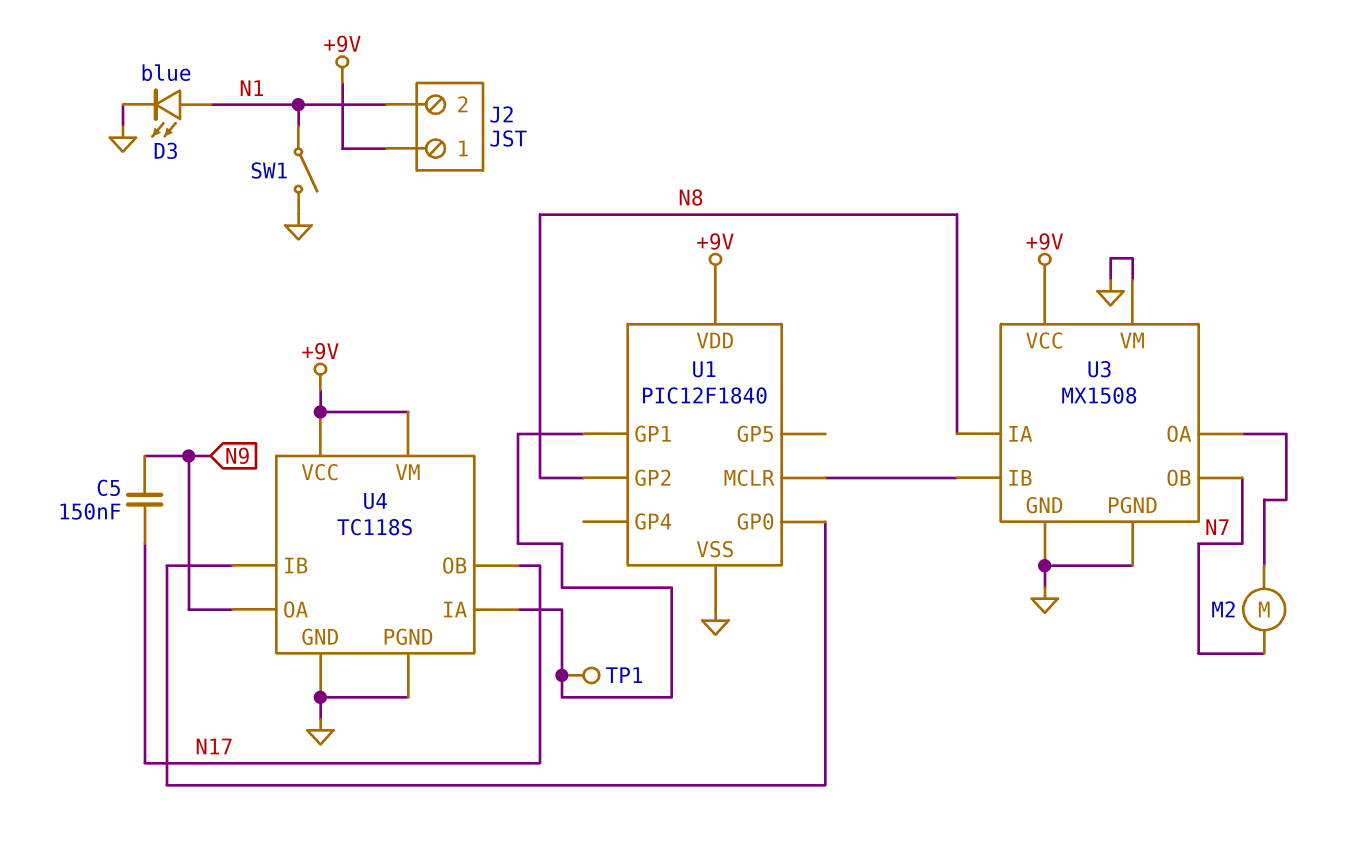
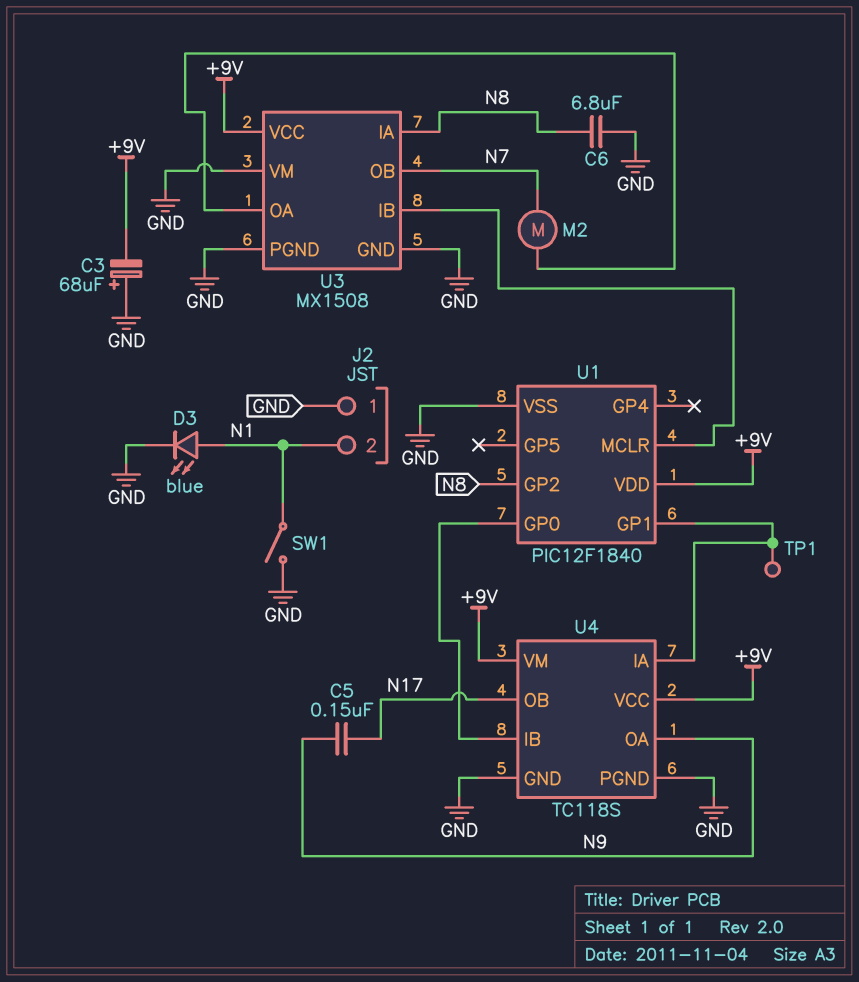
C3: none -> 68uF (plus GND, minus +9V)
C6: none -> 6.8uF (GND, N8)
J2 pin 1: +9V -> GND

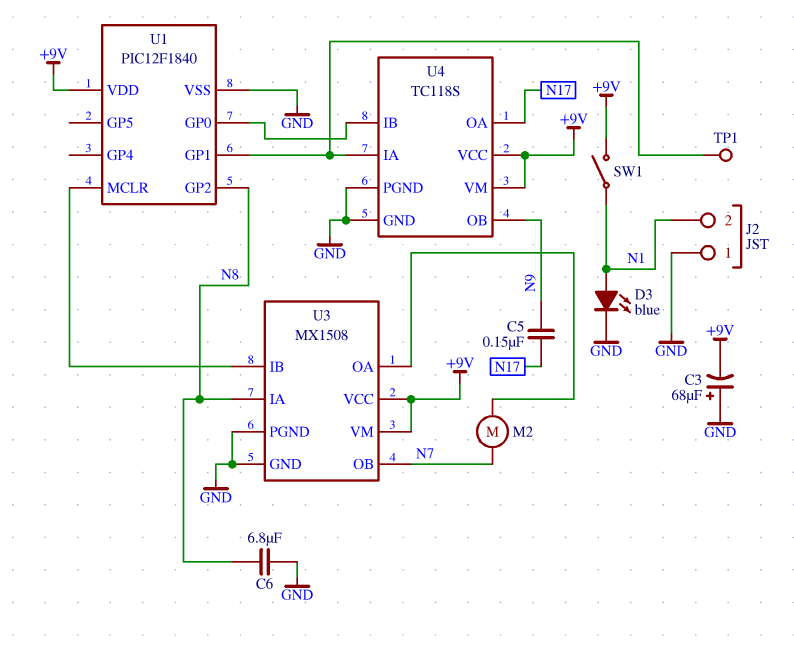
SW1: switch (GND, N1) -> switch (+9V, N1)
U3 pin VM: GND -> +9V
U4 pin OA: N9 -> N17
U4 pin OB: N17 -> N9

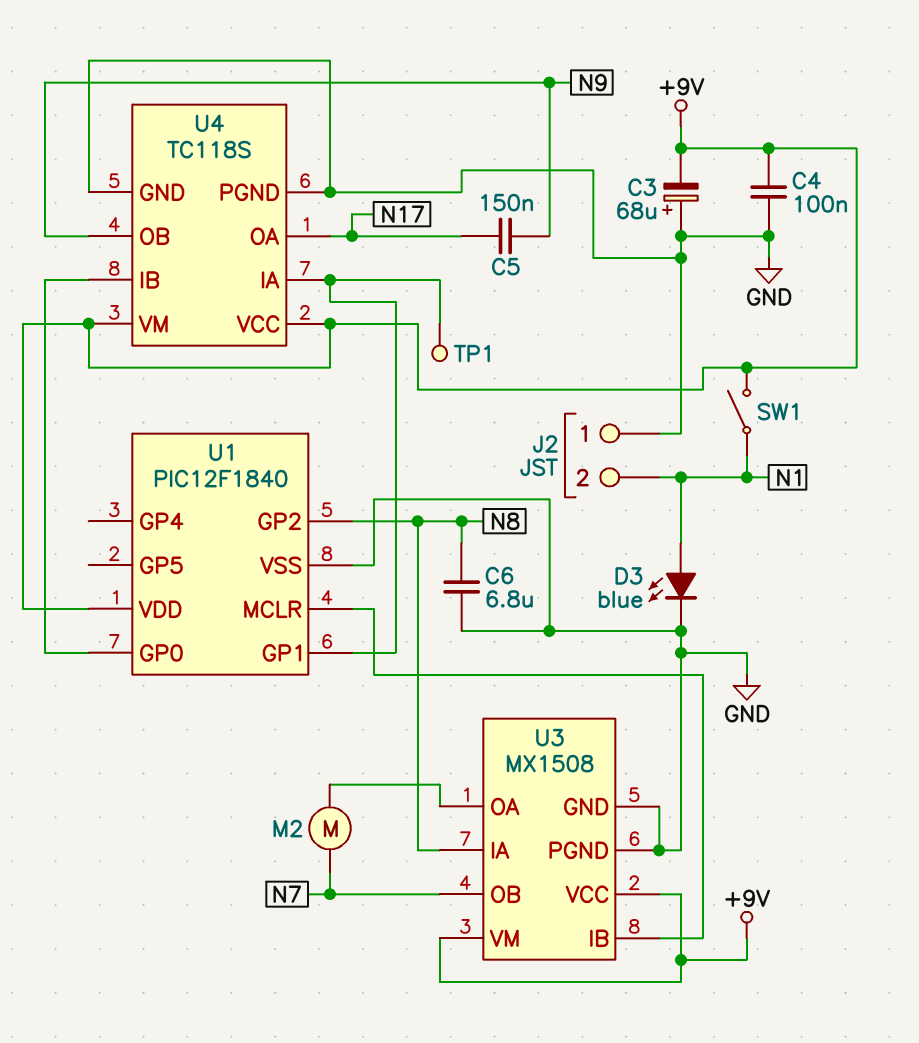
C4: none -> 100nF (+9V, GND)

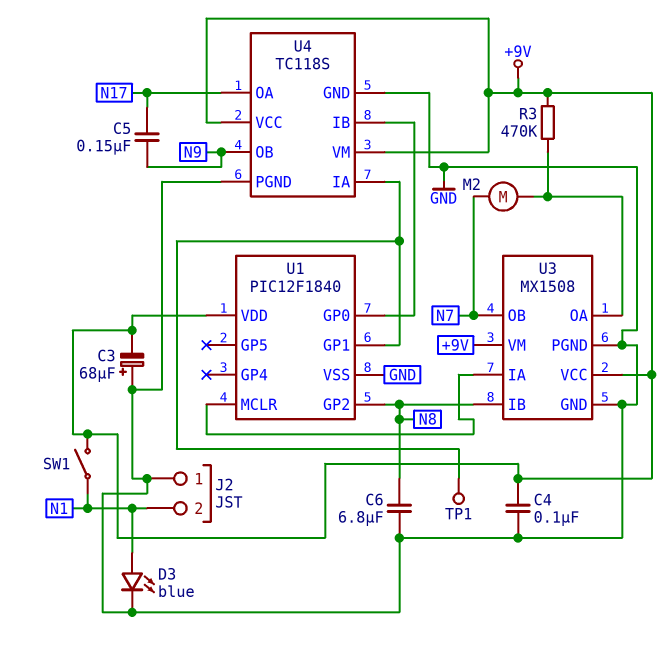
R3: none -> 470k (+9V, U3/OA)
U3 pin IA: N8 -> U1/MCLR
U3 pin IB: U1/MCLR -> N8

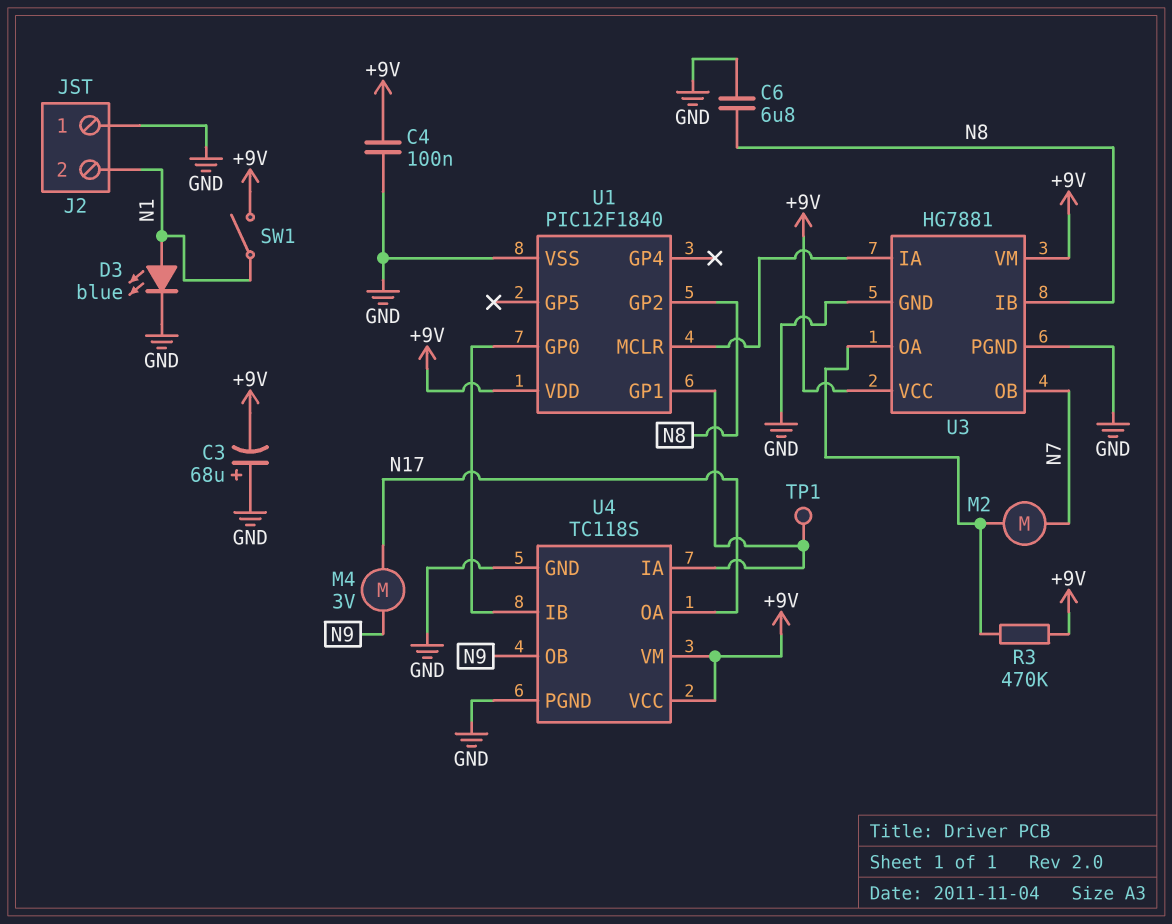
C5: 150nF (N9, N17) -> none
M4: none -> motor 3V (N9, N17)
U3: MX1508 -> HG7881

